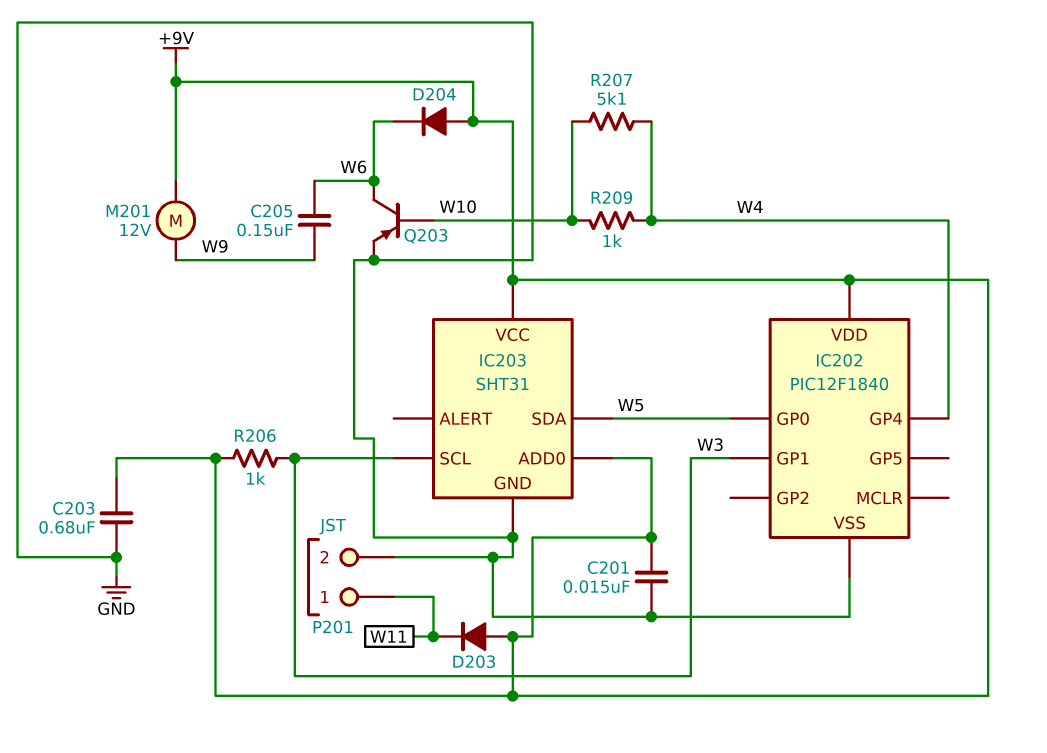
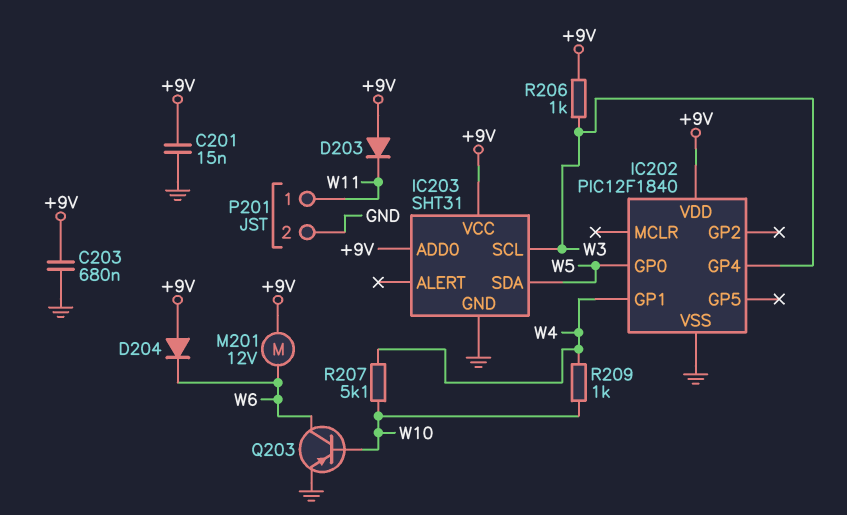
C205: 150nF (W6, W9) -> none
IC202 pin GP1: W3 -> W4
IC202 pin GP4: W4 -> W3
M201: motor 12V (+9V, W9) -> motor 12V (+9V, W6)

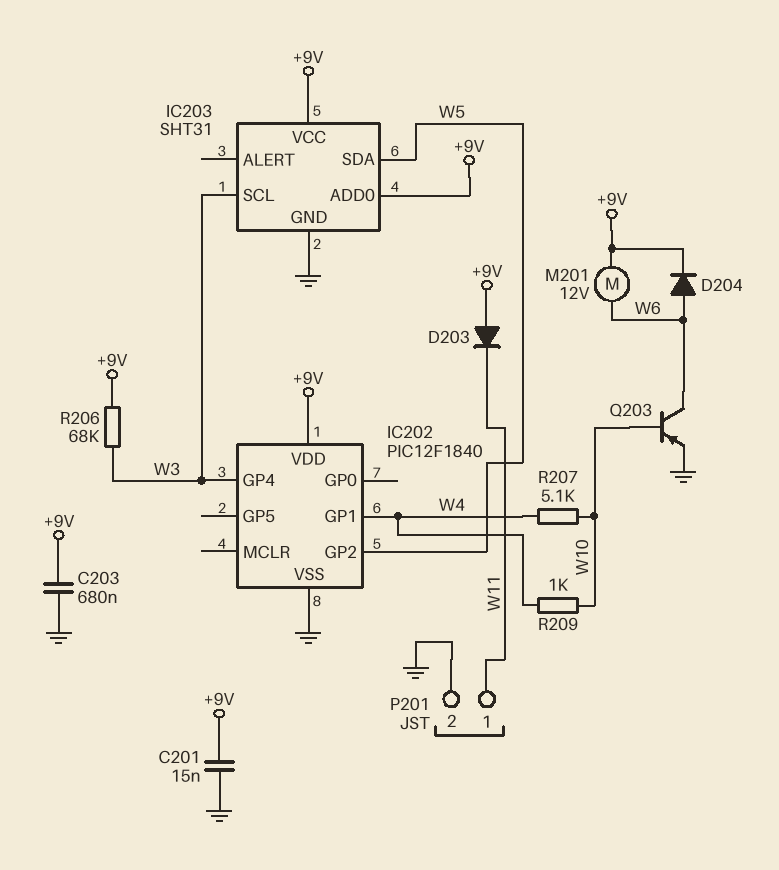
D204: diode (A +9V, K W6) -> diode (A W6, K +9V)
IC202 pin GP0: W5 -> none
IC202 pin GP2: none -> W5
R206: 1k (+9V, W3) -> 68k (+9V, W3)

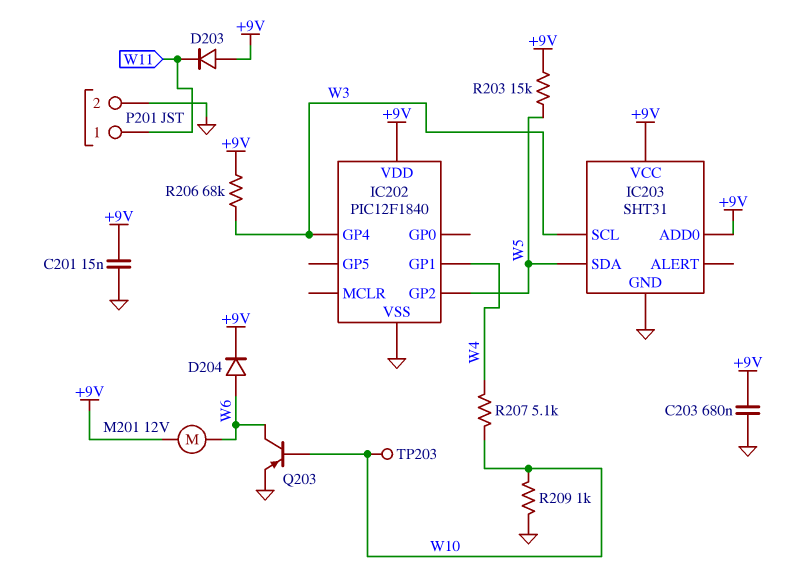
R203: none -> 15k (+9V, W5)
R209: 1k (W4, W10) -> 1k (GND, W10)
TP203: none -> test point (W10)

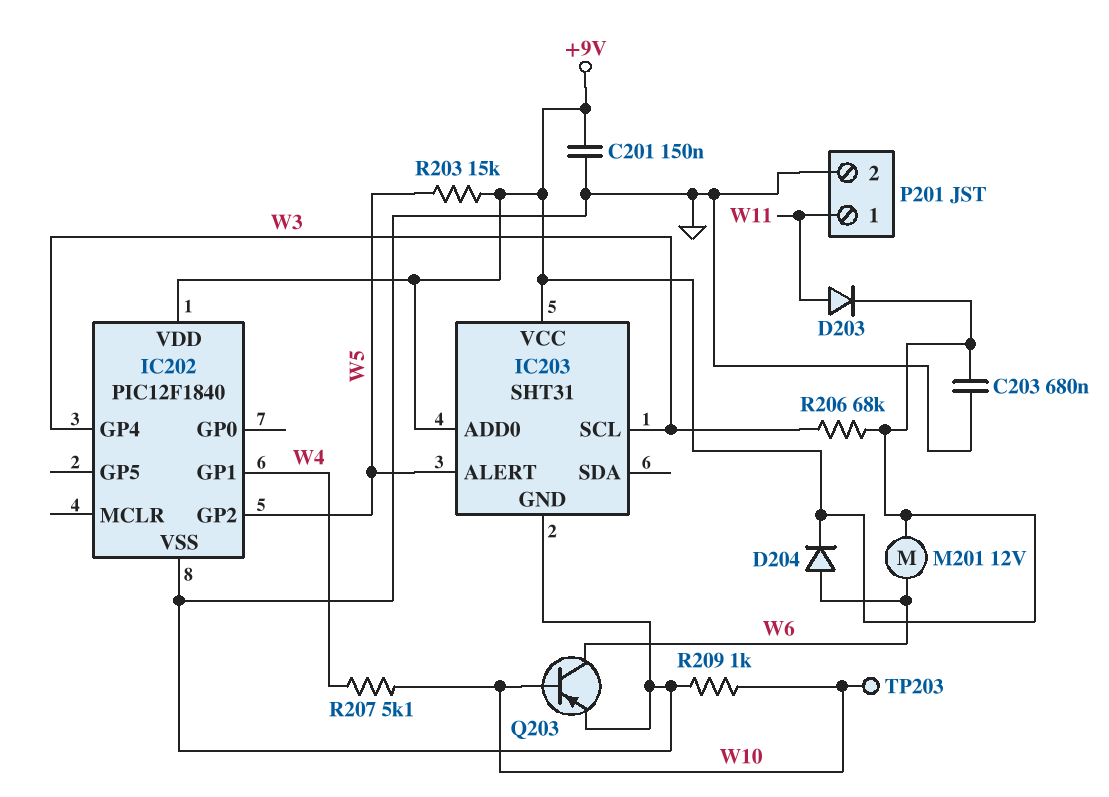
C201: 15nF (+9V, GND) -> 150nF (+9V, GND)
D203: diode (A +9V, K W11) -> diode (A W11, K +9V)
IC203 pin ALERT: none -> W5
IC203 pin SDA: W5 -> none

